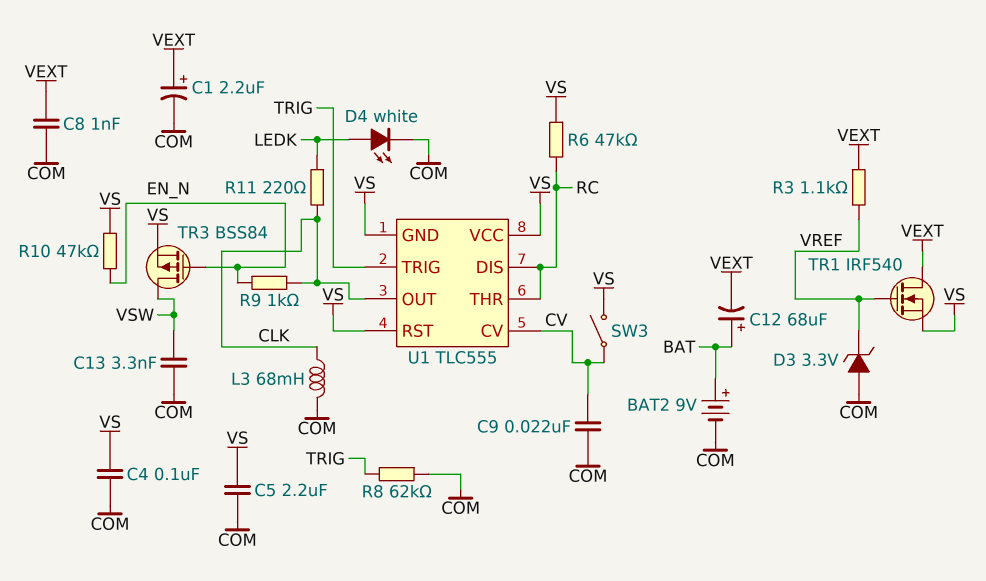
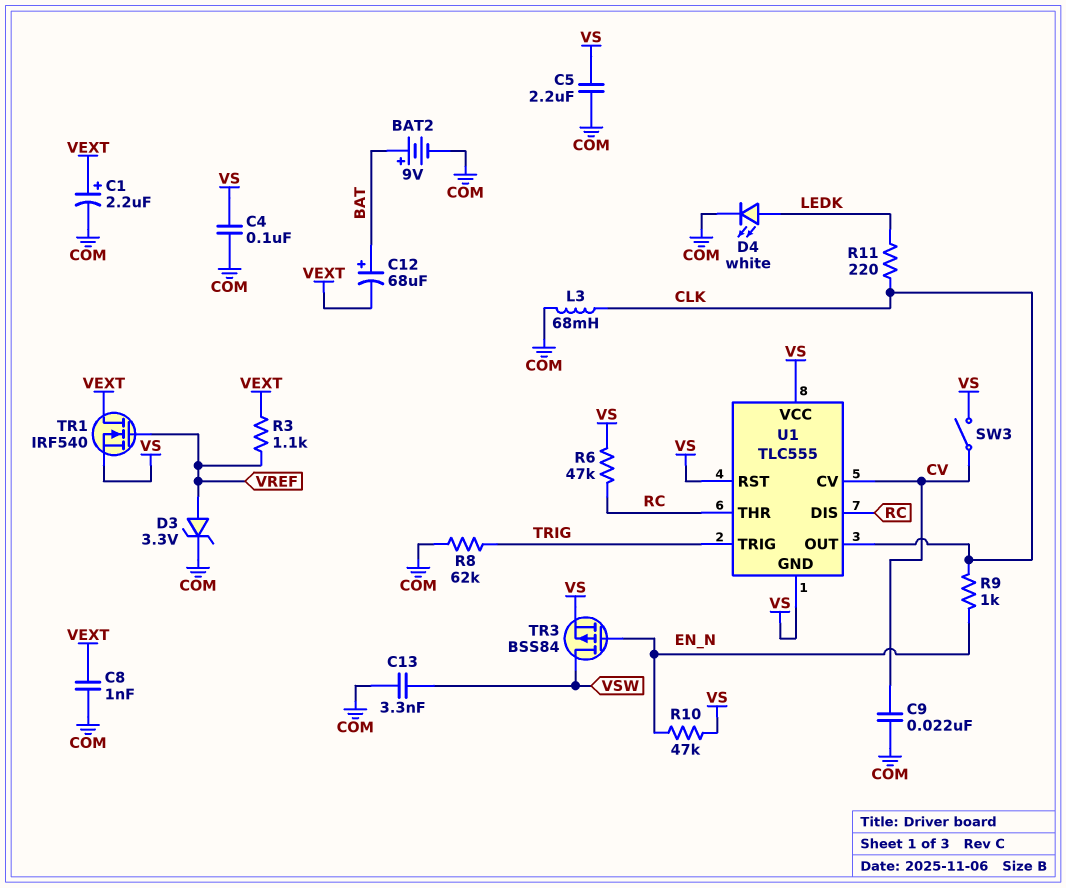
D3: zener 3.3V (A COM, K VREF) -> zener 3.3V (A VREF, K COM)

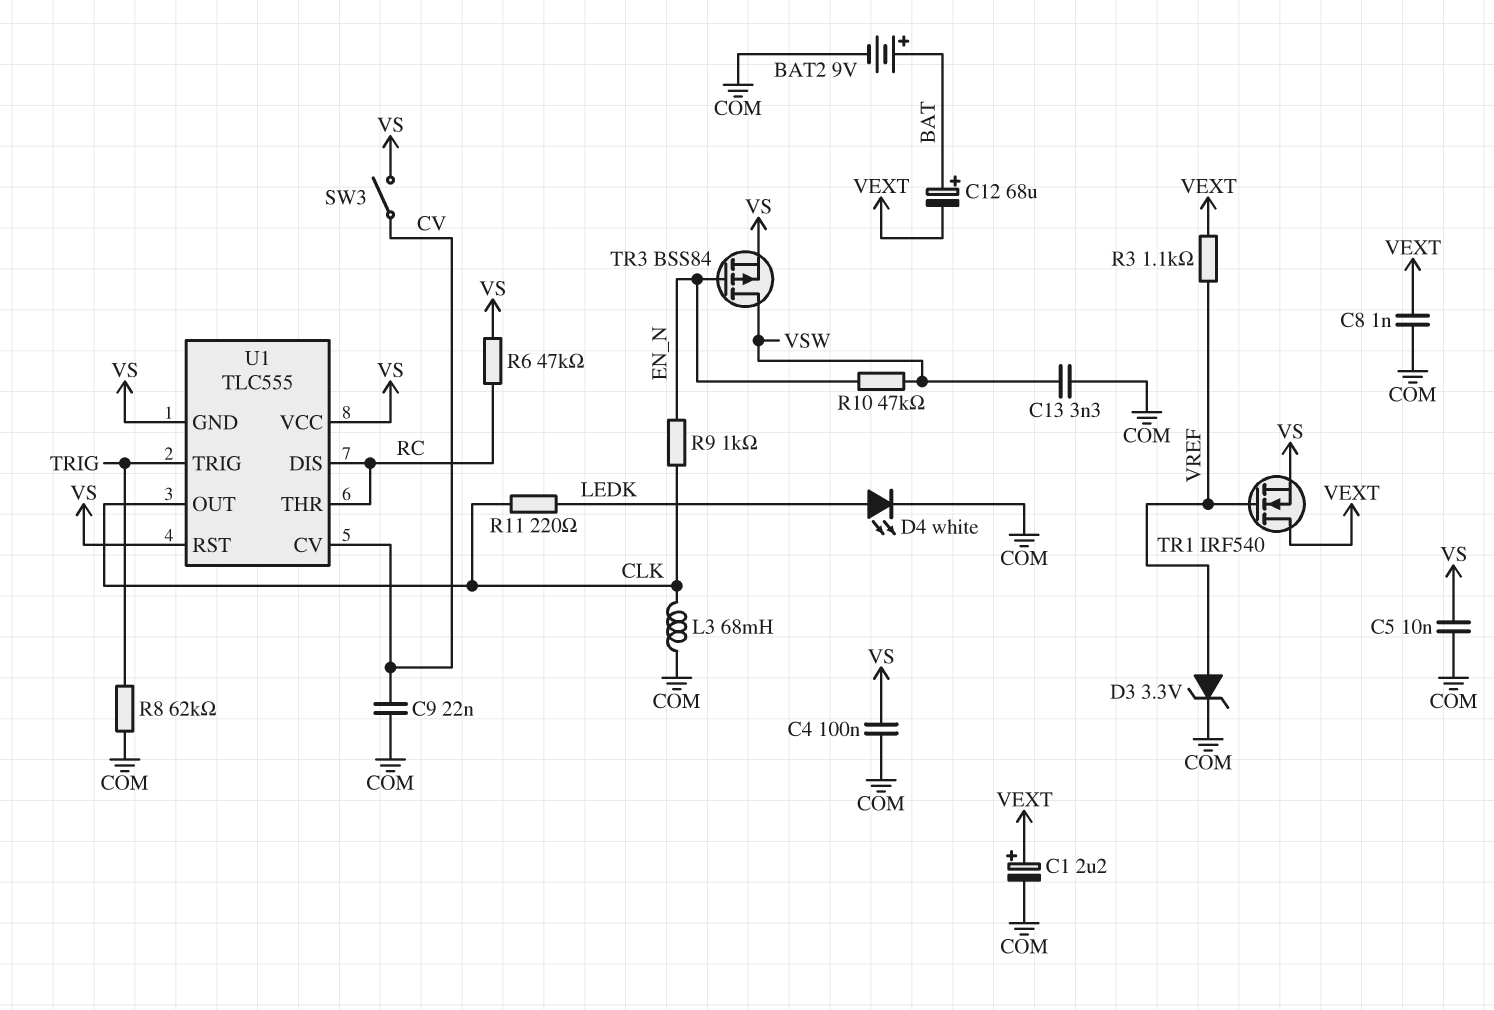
C5: 2.2uF (COM, VS) -> 10nF (COM, VS)
R10: 47k (EN_N, VS) -> 47k (EN_N, VSW)

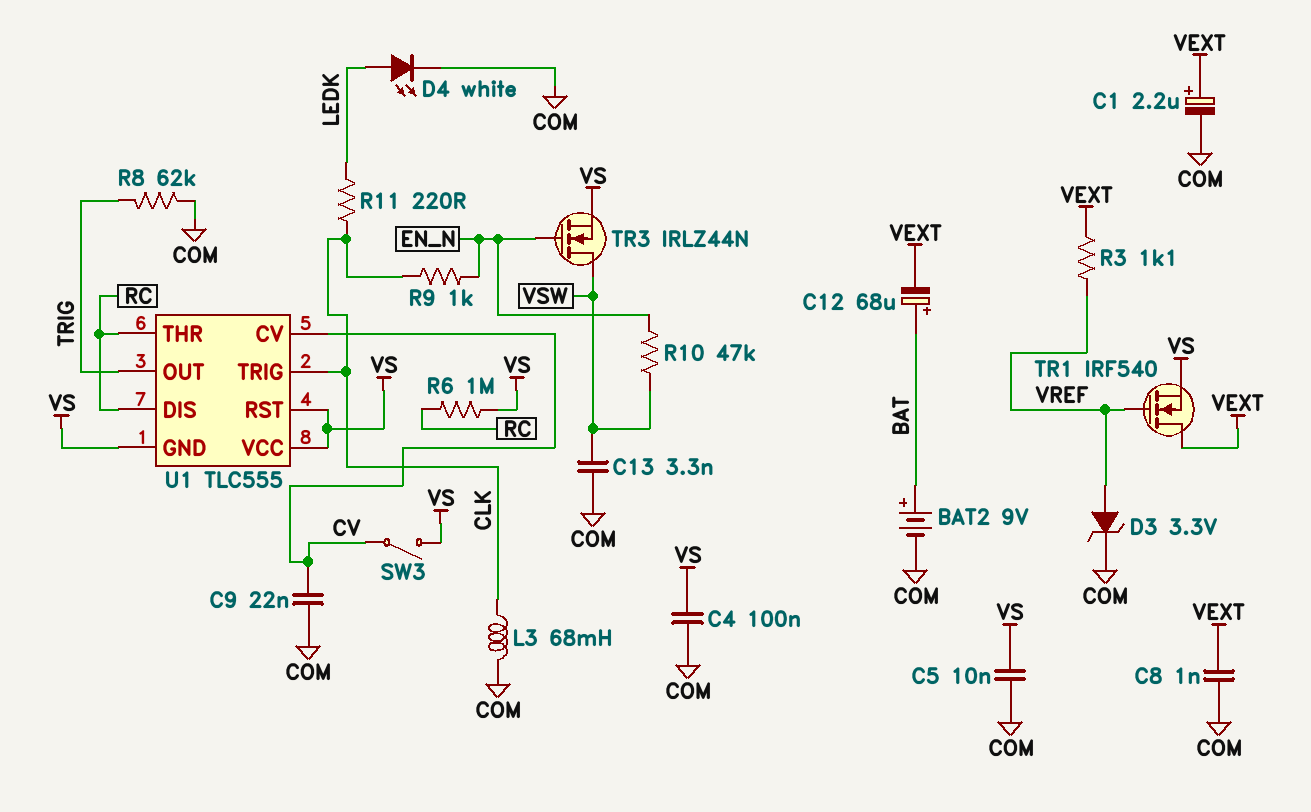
R6: 47k (RC, VS) -> 1M (RC, VS)
TR3: PMOS BSS84 (G EN_N, D VSW, S VS) -> NMOS IRLZ44N (G EN_N, D VSW, S VS)
U1 pin OUT: CLK -> TRIG
U1 pin TRIG: TRIG -> CLK

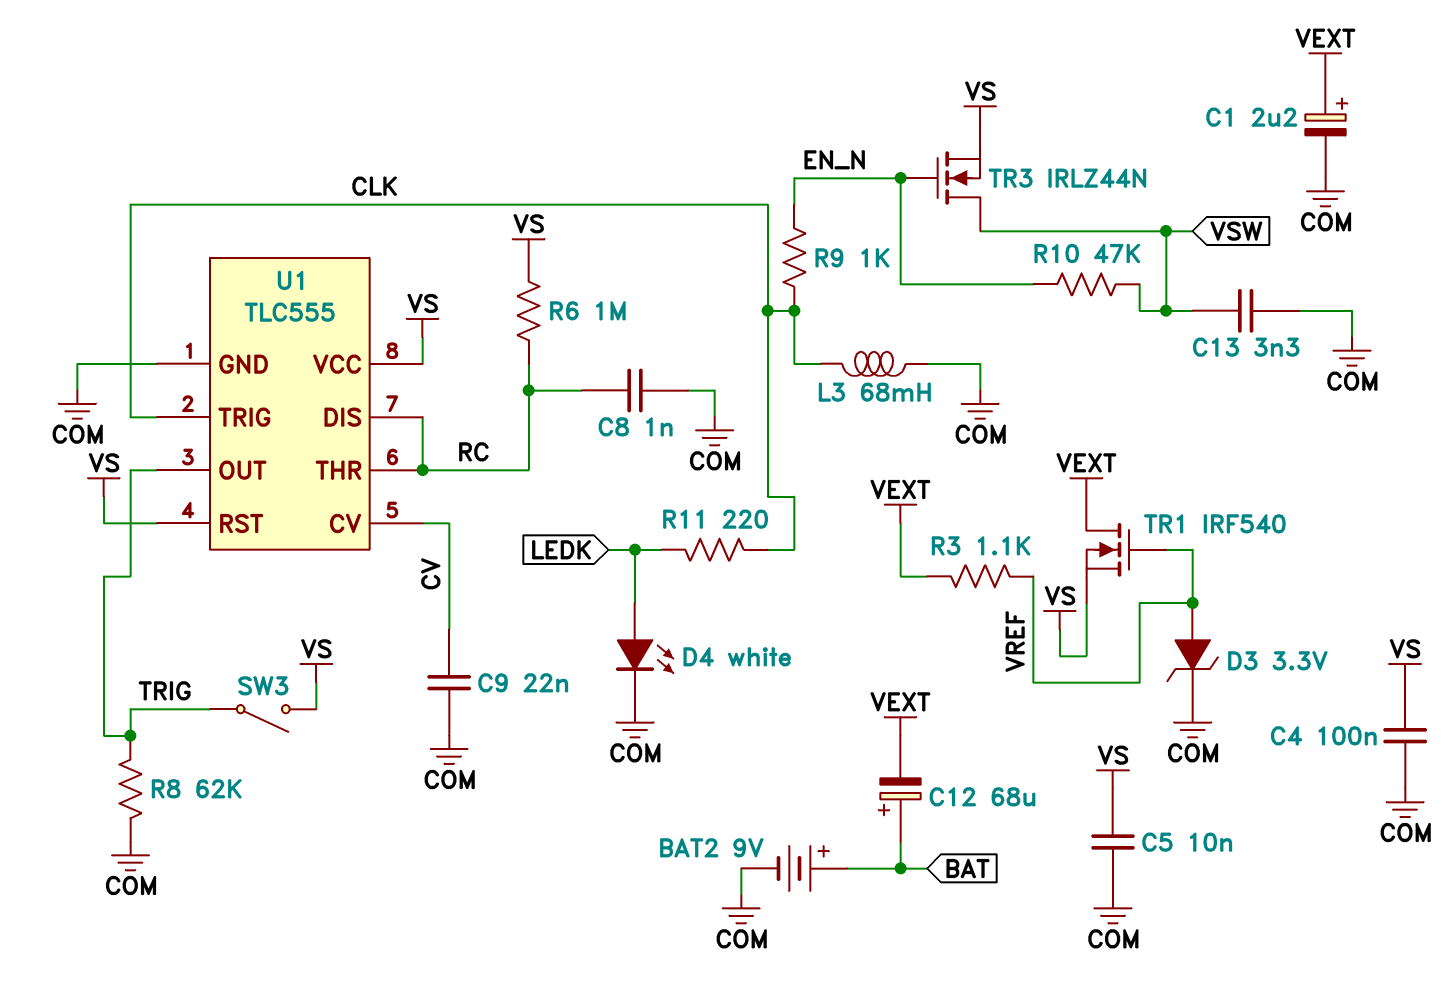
C8: 1nF (COM, VEXT) -> 1nF (COM, RC)
SW3: switch (CV, VS) -> switch (TRIG, VS)
U1 pin GND: VS -> COM

